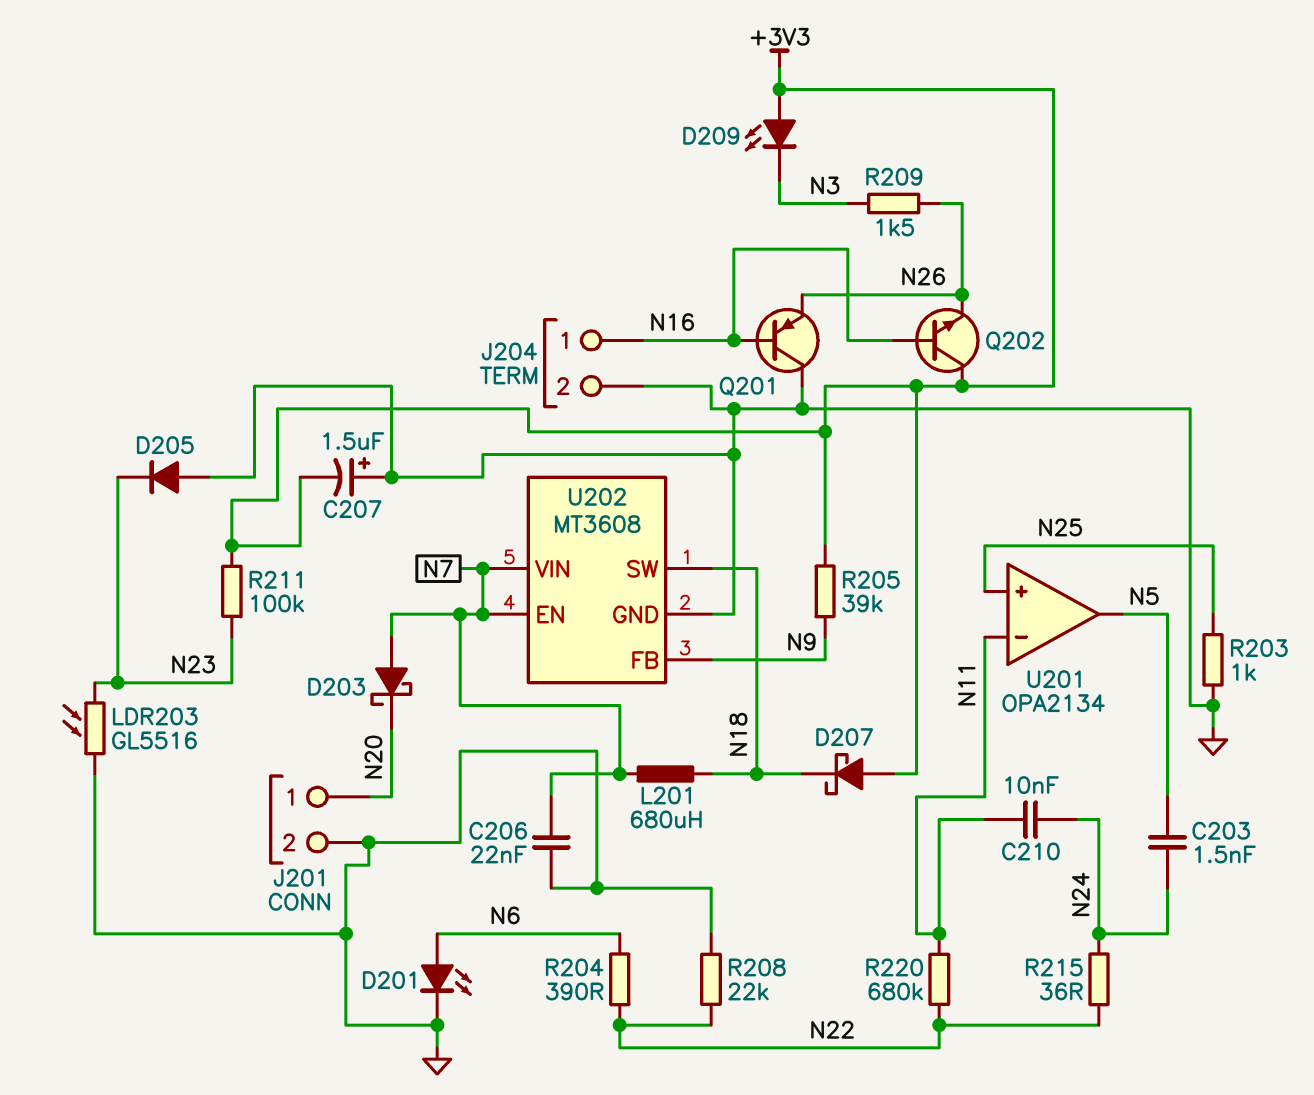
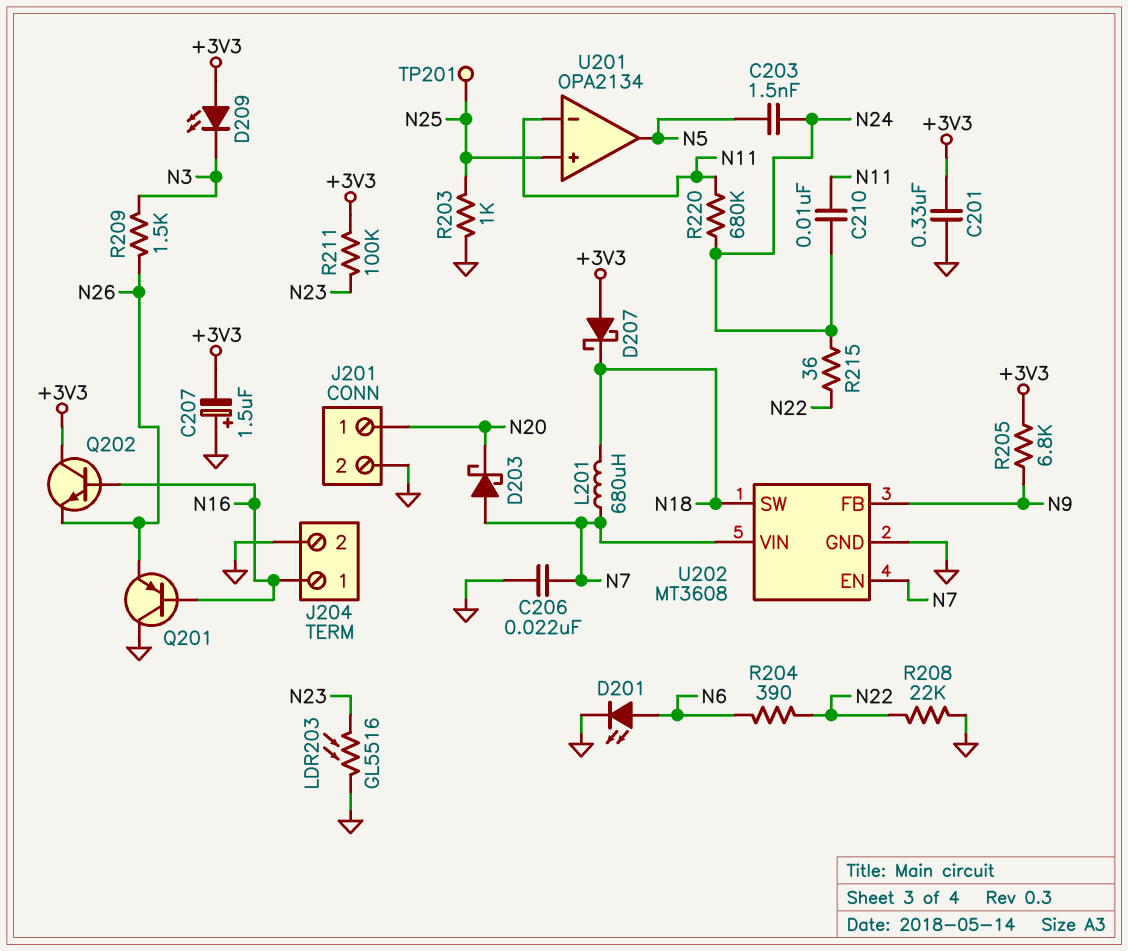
C201: none -> 330nF (+3V3, GND)
D205: diode (A GND, K N23) -> none
R205: 39k (+3V3, N9) -> 6.8k (+3V3, N9)
R220: 680k (N11, N22) -> 680k (N11, N24)
TP201: none -> test point (N25)

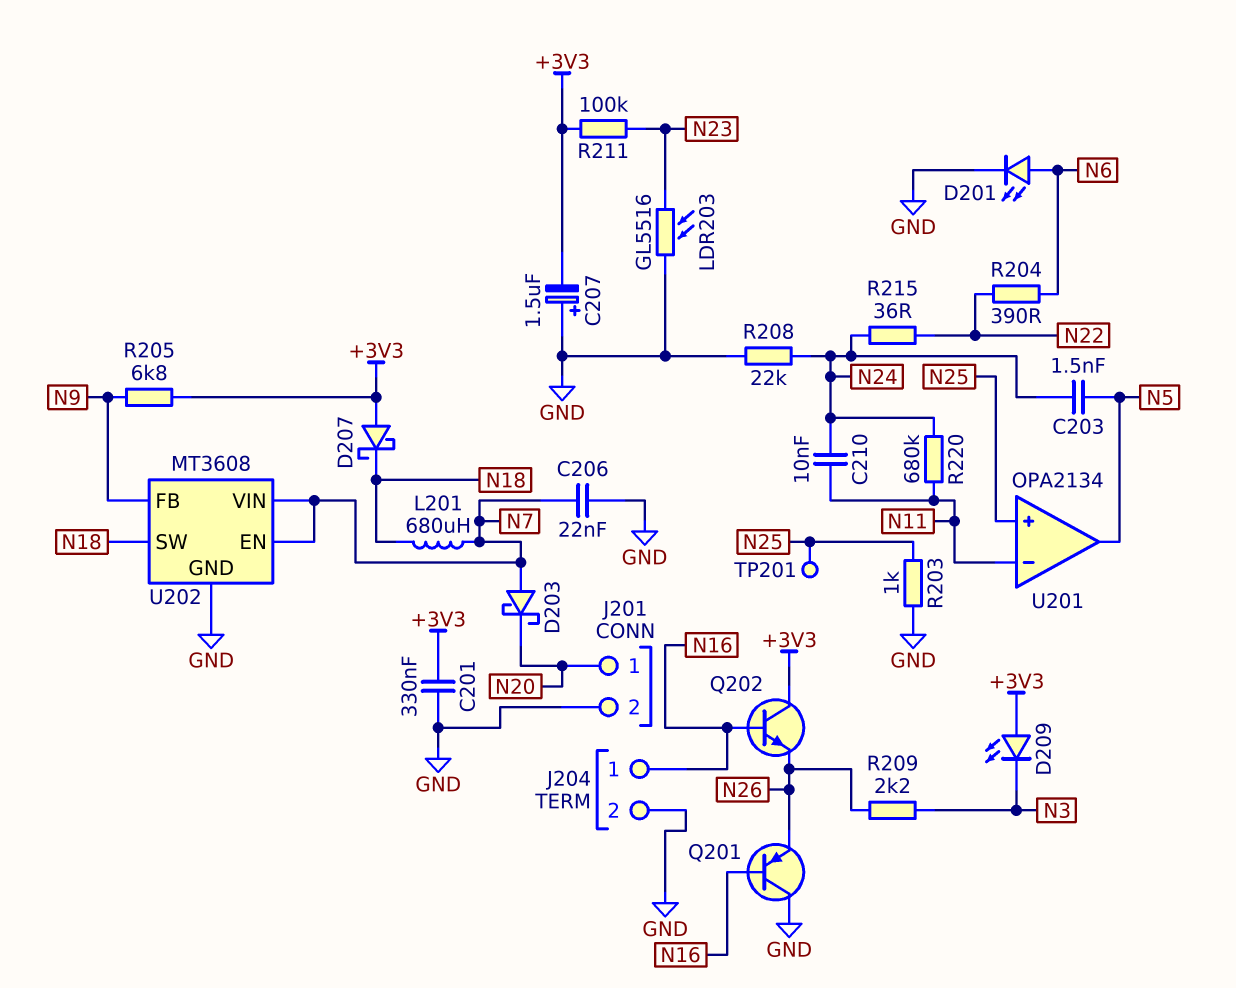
R208: 22k (GND, N22) -> 22k (GND, N24)
R209: 1.5k (N3, N26) -> 2.2k (N3, N26)

